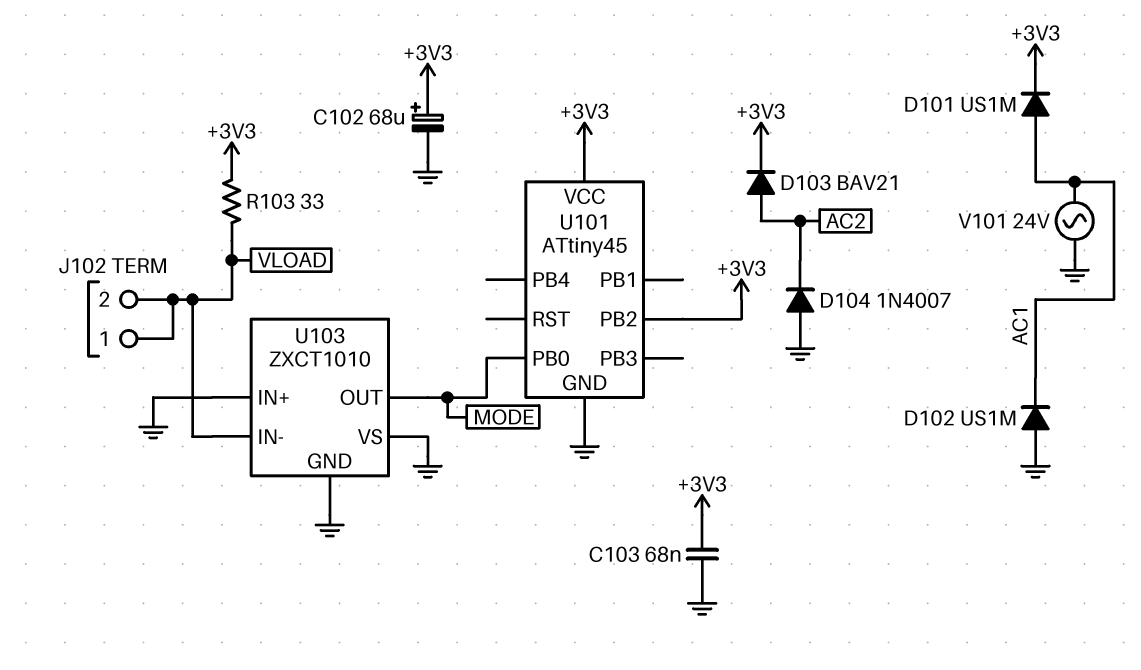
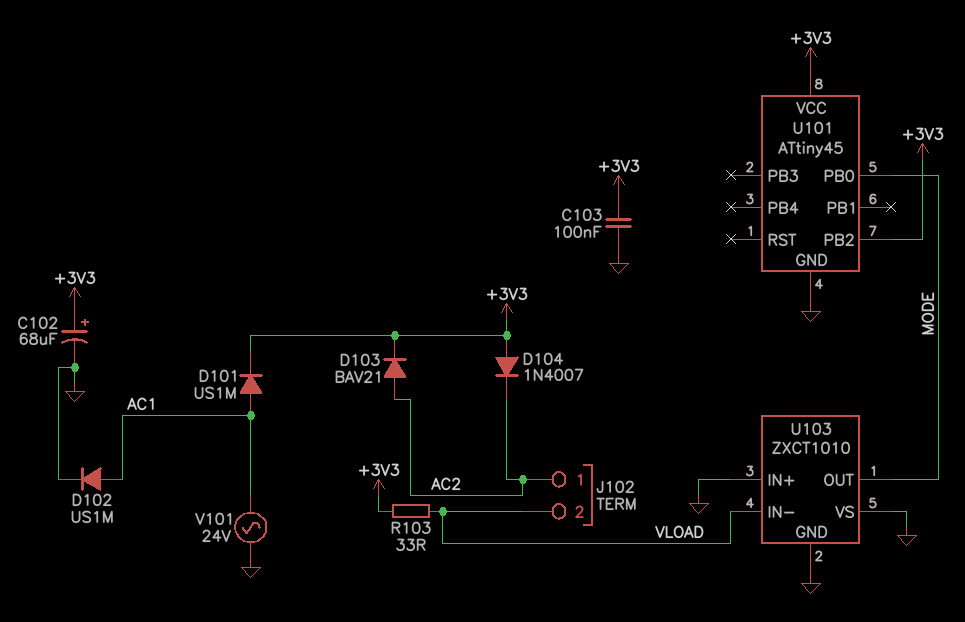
C103: 68nF (+3V3, GND) -> 100nF (+3V3, GND)
D102: diode US1M (A GND, K AC1) -> diode US1M (A AC1, K GND)
D104: diode 1N4007 (A GND, K AC2) -> diode 1N4007 (A +3V3, K AC2)
J102 pin 1: VLOAD -> AC2

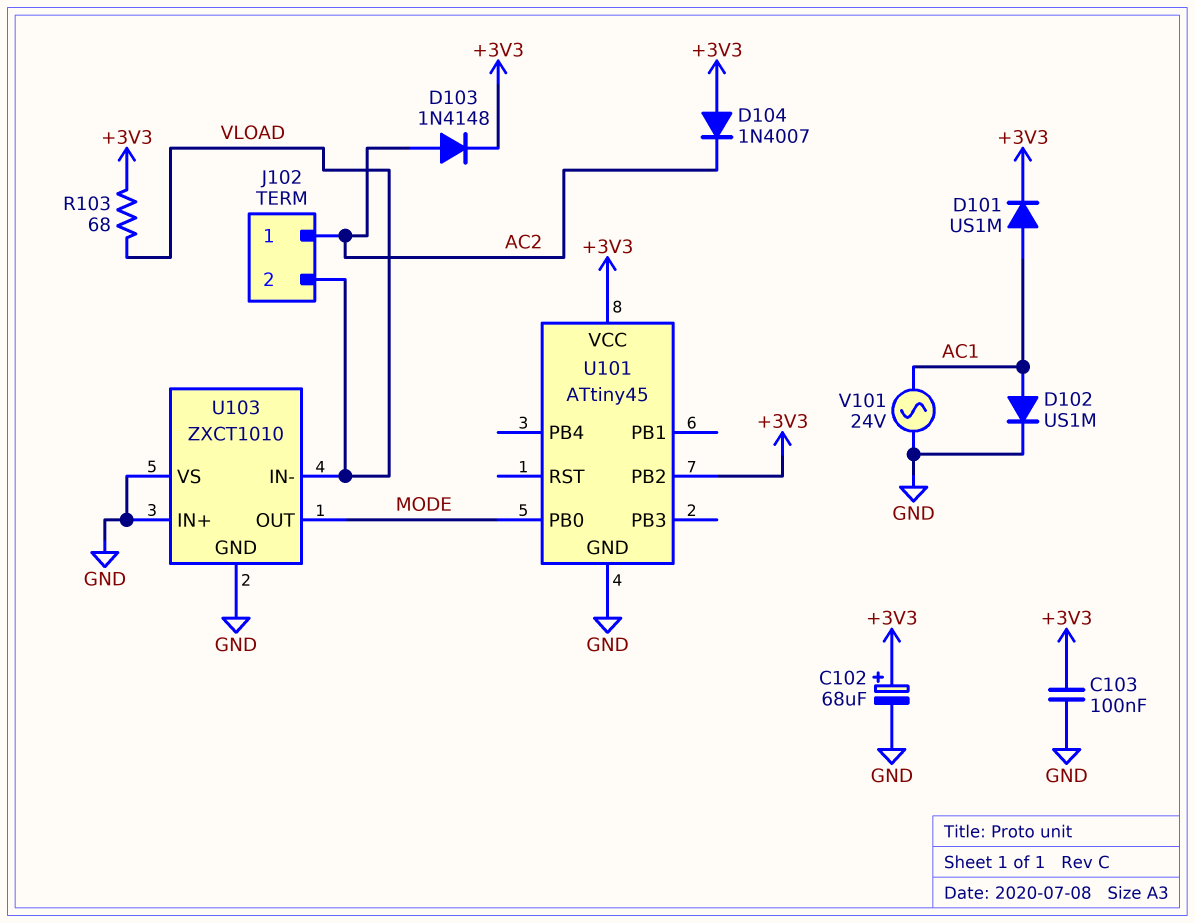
D103: diode BAV21 (A AC2, K +3V3) -> diode 1N4148 (A AC2, K +3V3)
R103: 33 (+3V3, VLOAD) -> 68 (+3V3, VLOAD)

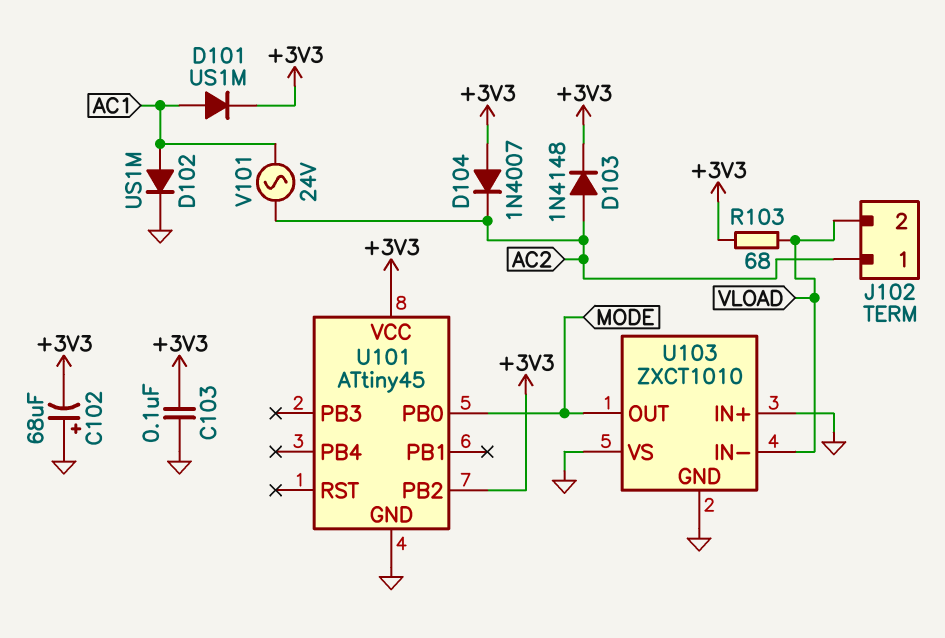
C102: 68uF (plus +3V3, minus GND) -> 68uF (plus GND, minus +3V3)
V101: AC 24V (AC1, GND) -> AC 24V (AC1, AC2)

